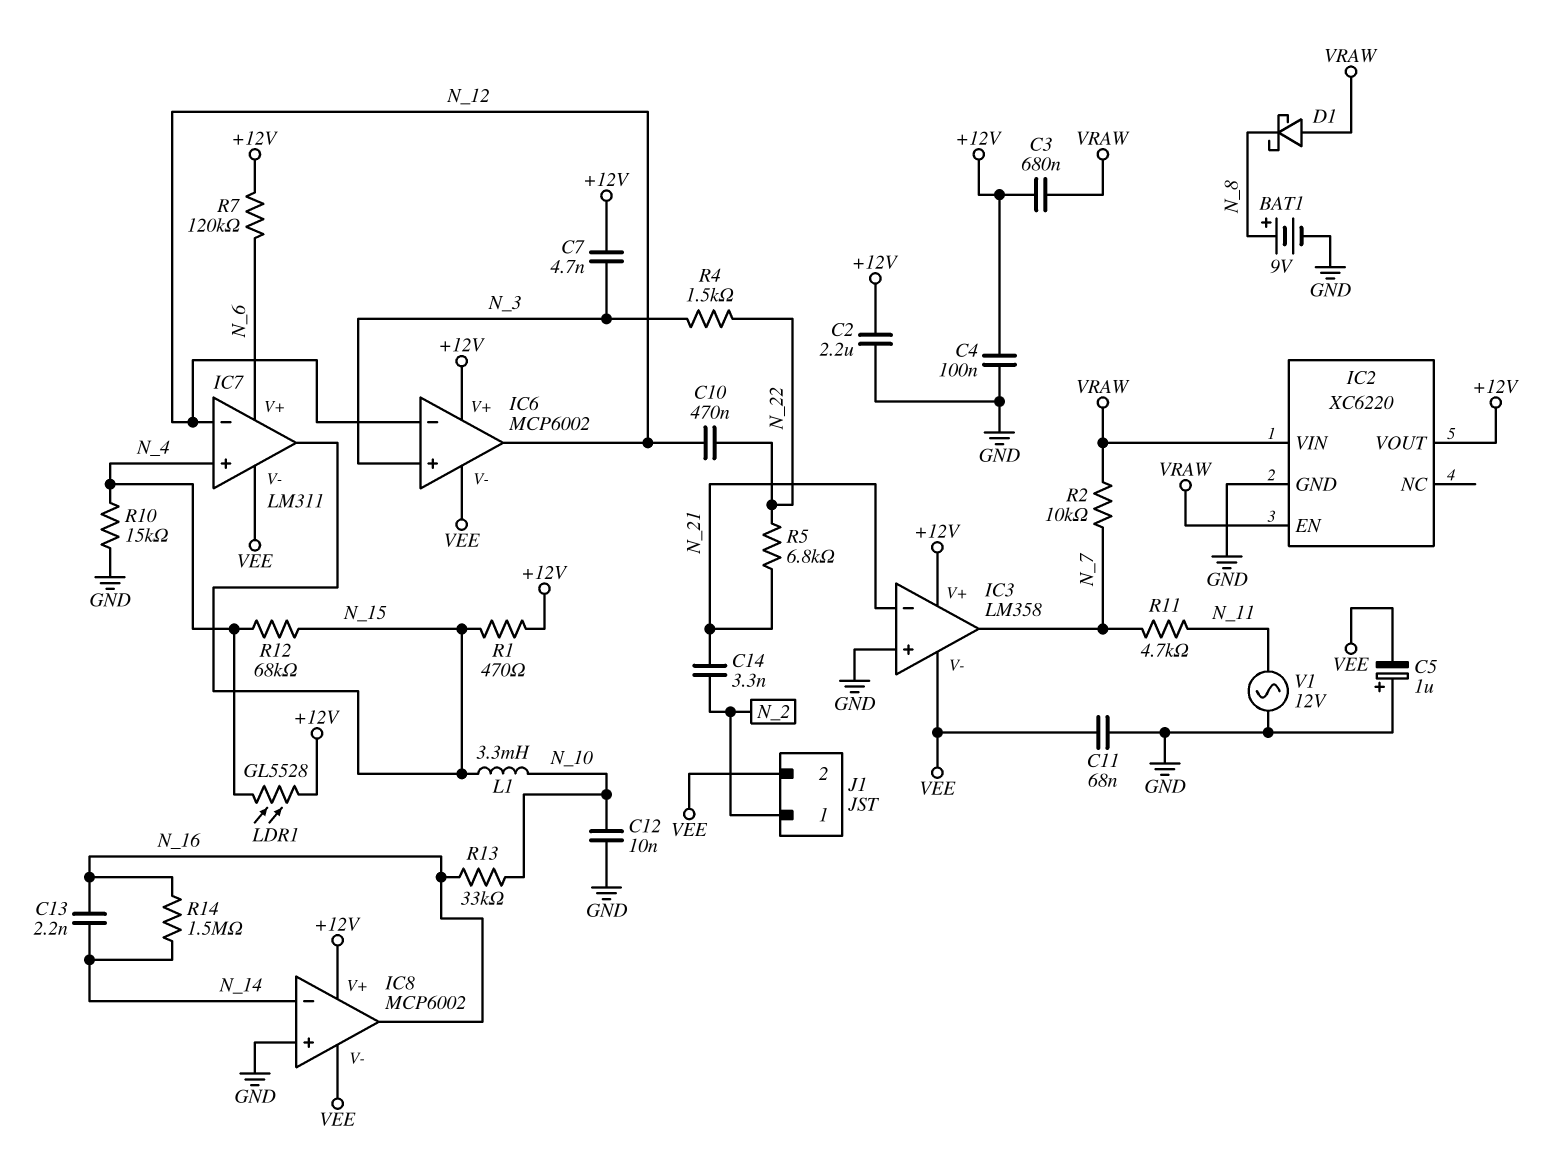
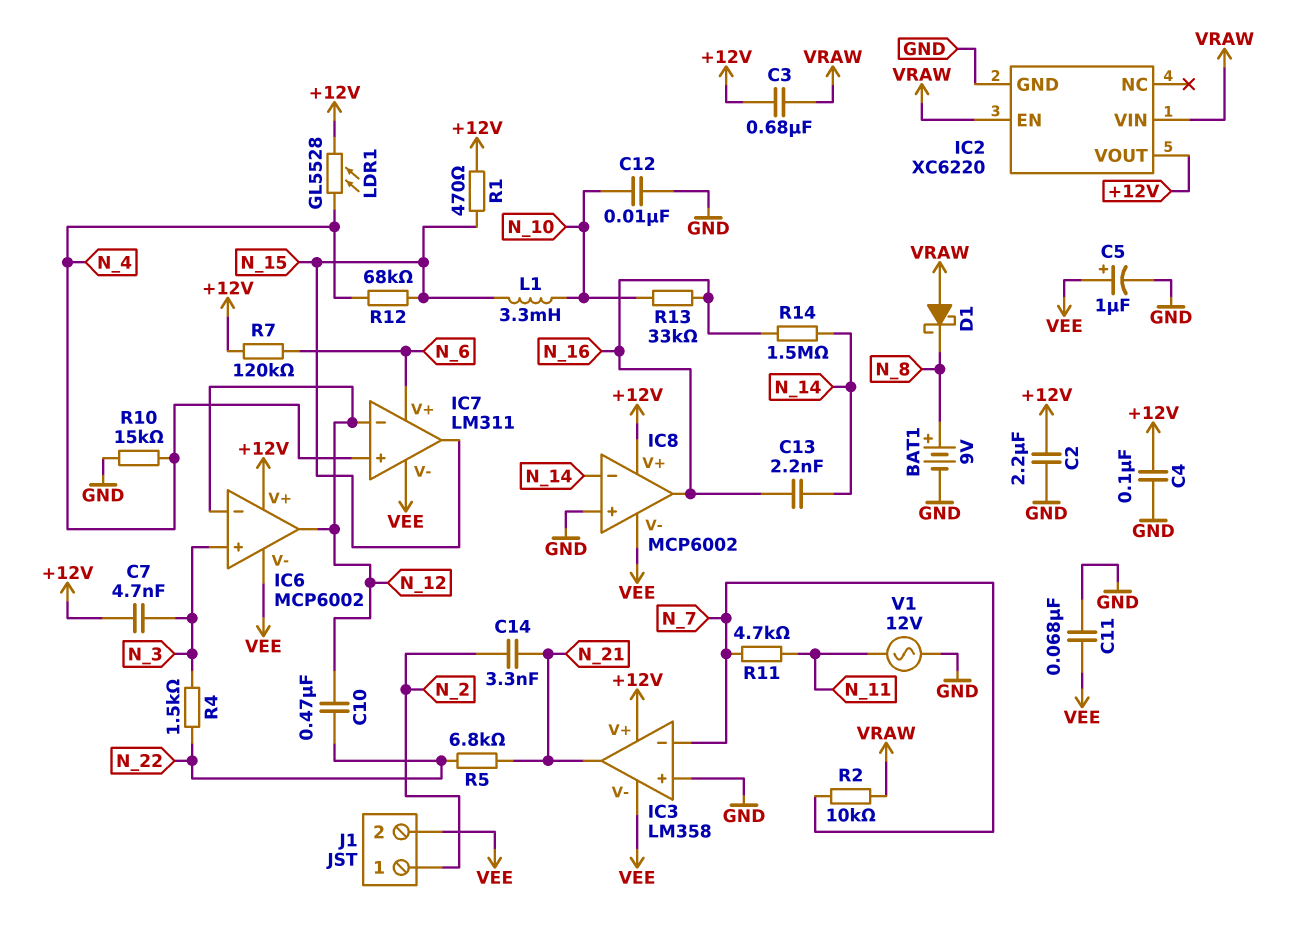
C5: 1uF (plus GND, minus VEE) -> 1uF (plus VEE, minus GND)
IC3 pin in-: N_21 -> N_7
IC3 pin out: N_7 -> N_21

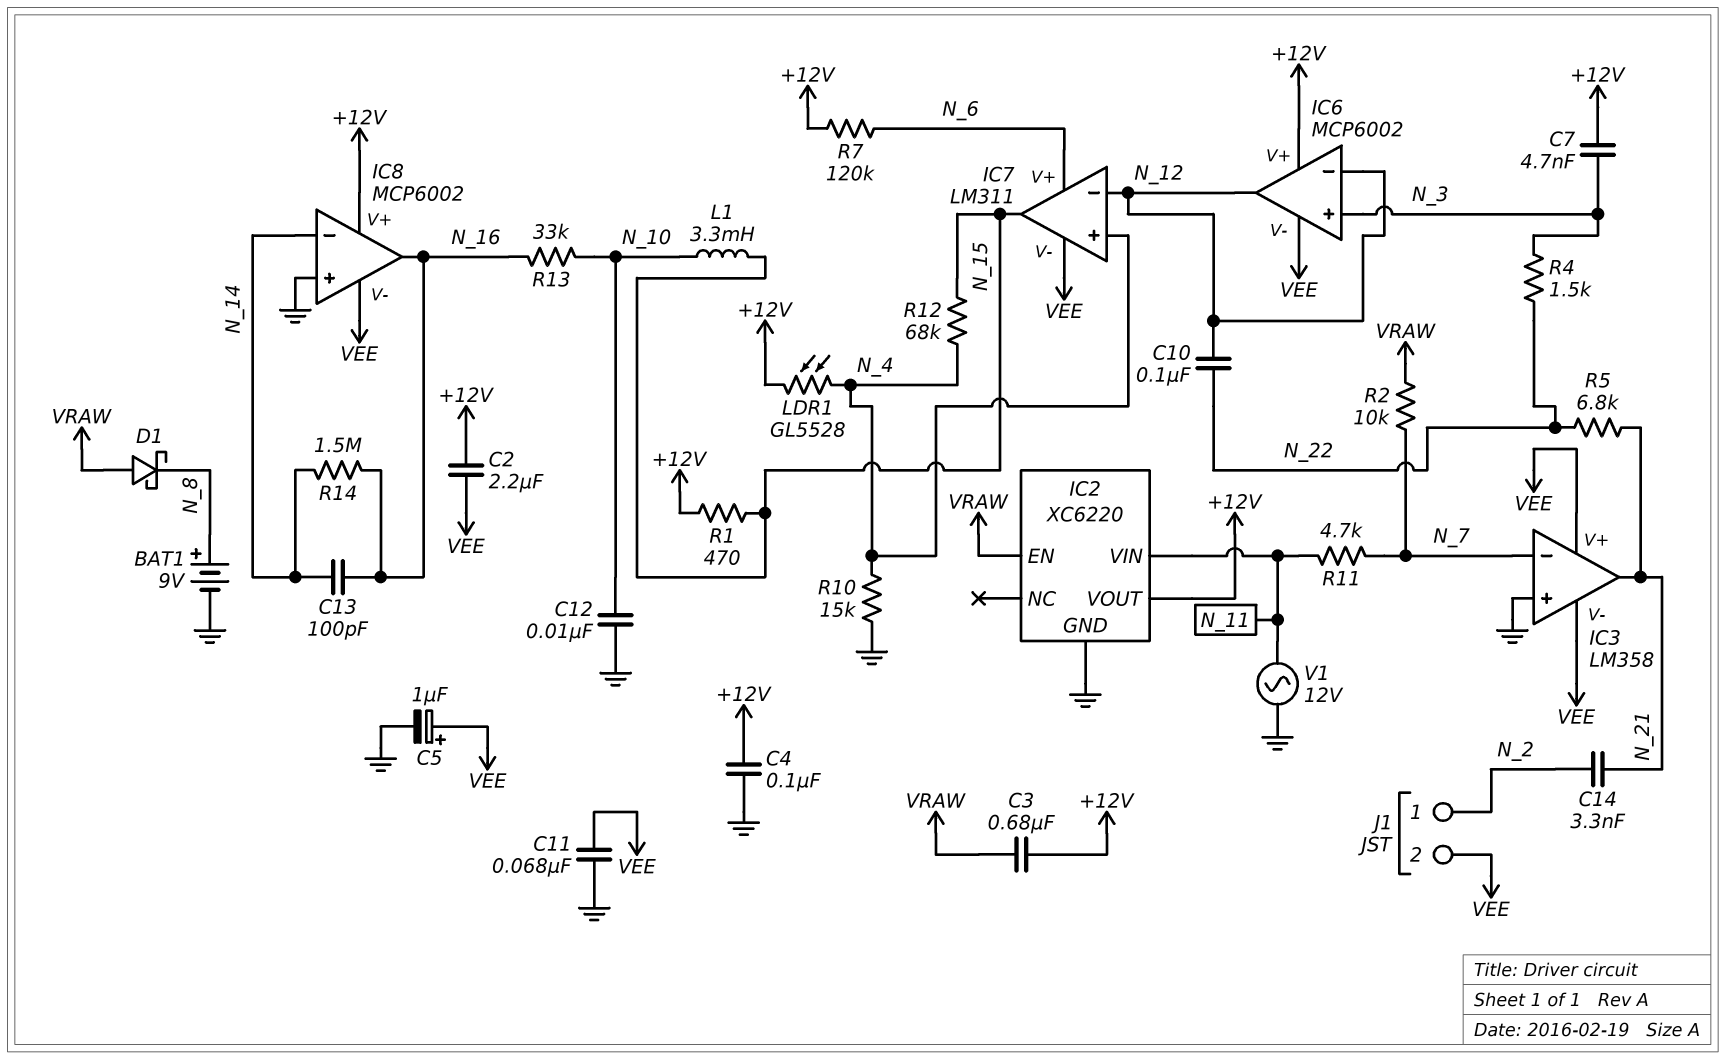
C2: 2.2uF (+12V, GND) -> 2.2uF (+12V, VEE)
C10: 470nF (N_12, N_22) -> 100nF (N_12, N_22)
C13: 2.2nF (N_14, N_16) -> 100pF (N_14, N_16)
IC2 pin VIN: VRAW -> N_11
IC3 pin V+: +12V -> VEE

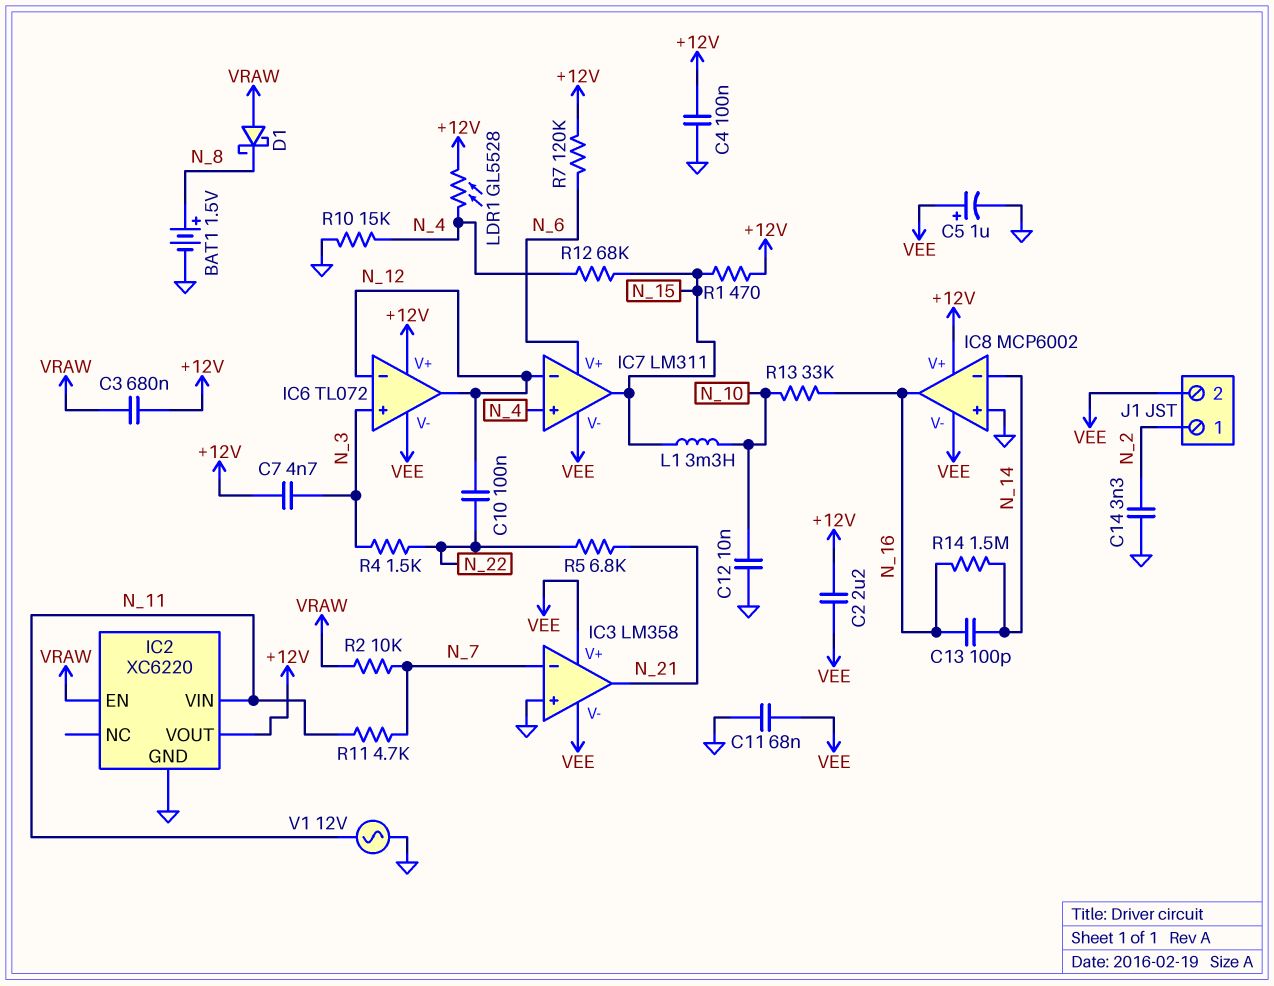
BAT1: 9V (plus N_8, minus GND) -> 1.5V (plus N_8, minus GND)
C14: 3.3nF (N_2, N_21) -> 3.3nF (GND, N_2)
IC6: MCP6002 -> TL072

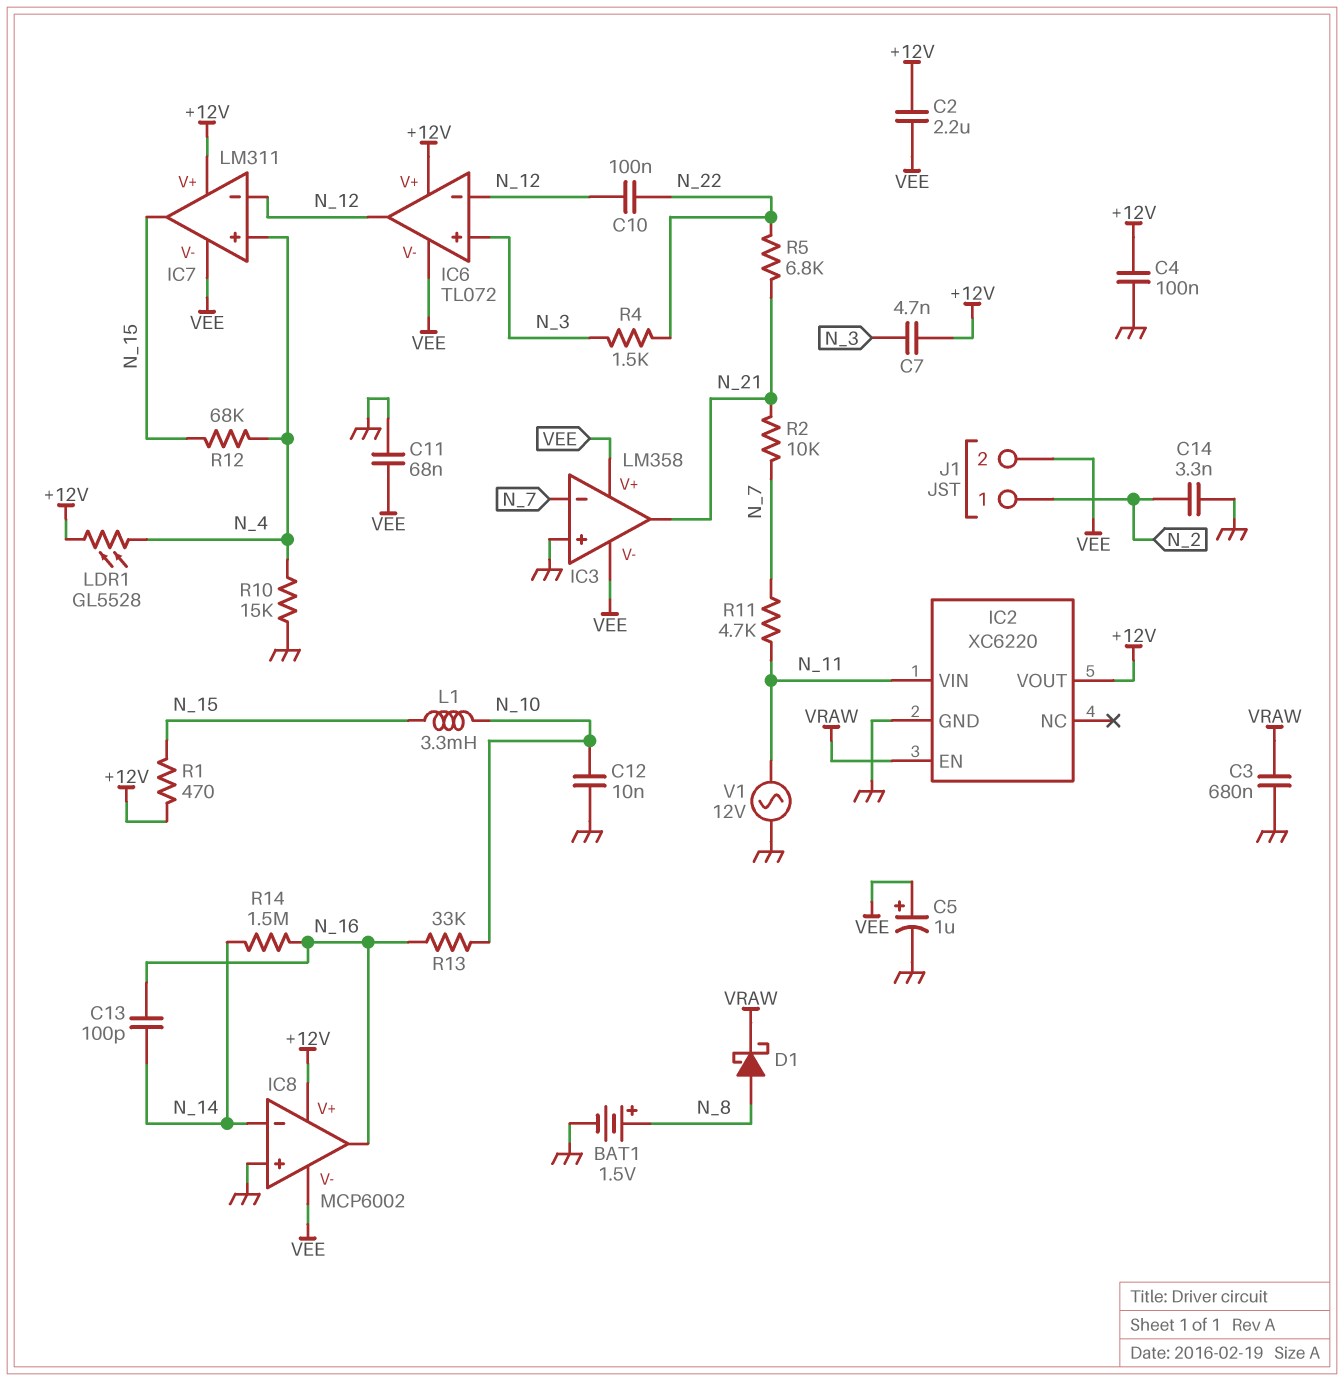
C3: 680nF (+12V, VRAW) -> 680nF (GND, VRAW)
D1: schottky (A VRAW, K N_8) -> schottky (A N_8, K VRAW)
IC7 pin V+: N_6 -> +12V
R2: 10k (N_7, VRAW) -> 10k (N_7, N_21)
R7: 120k (+12V, N_6) -> none

